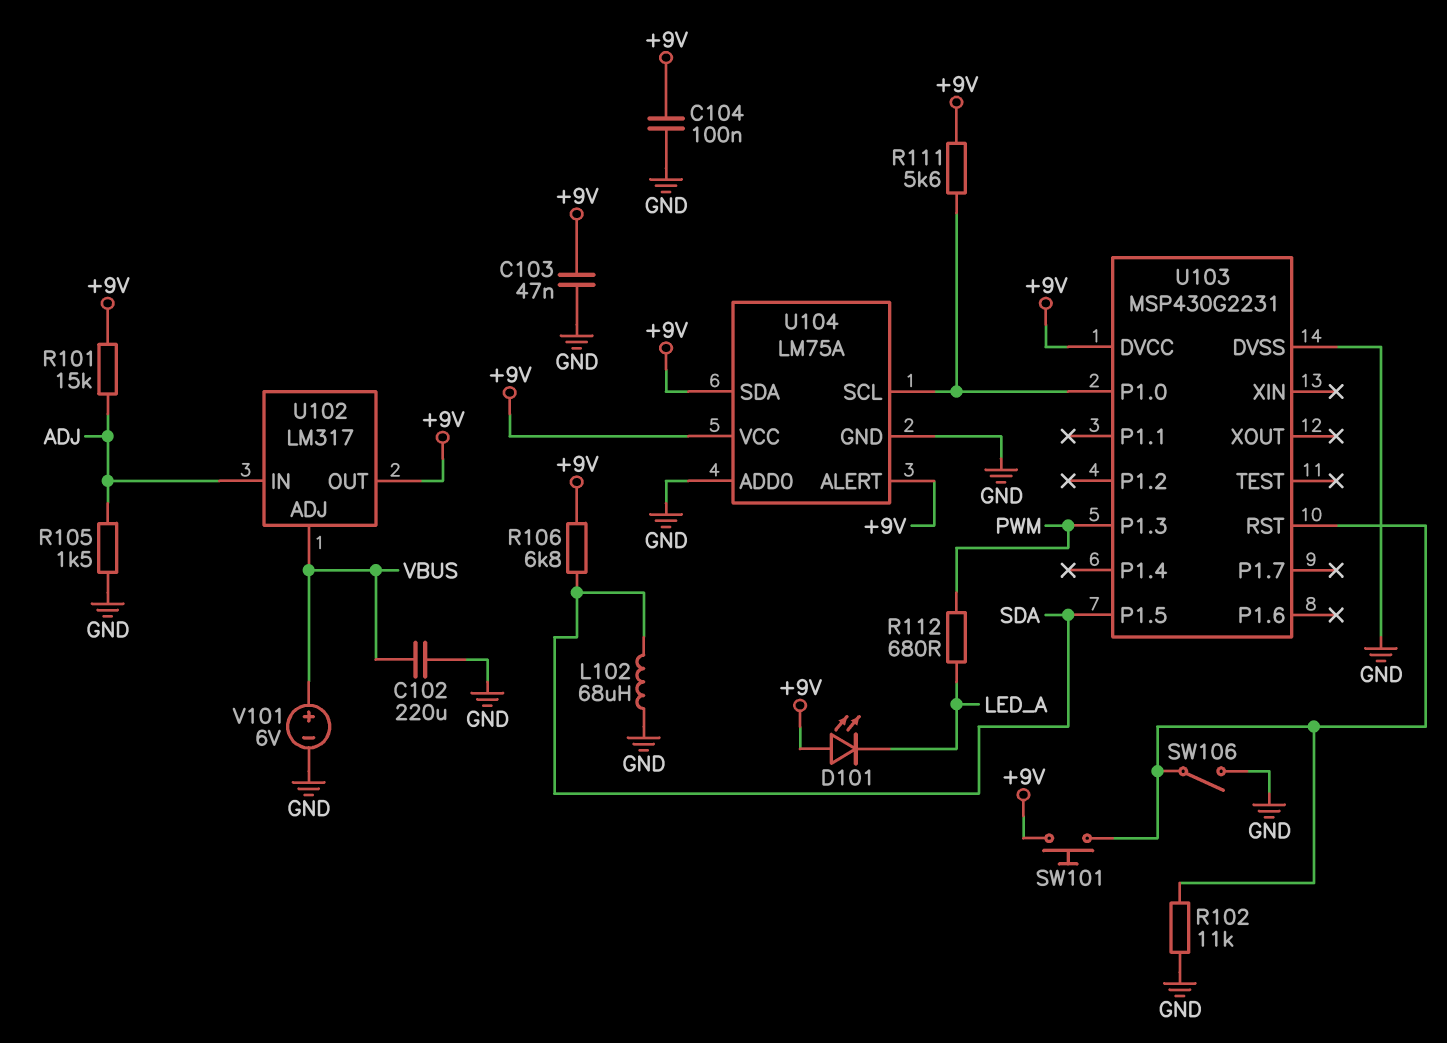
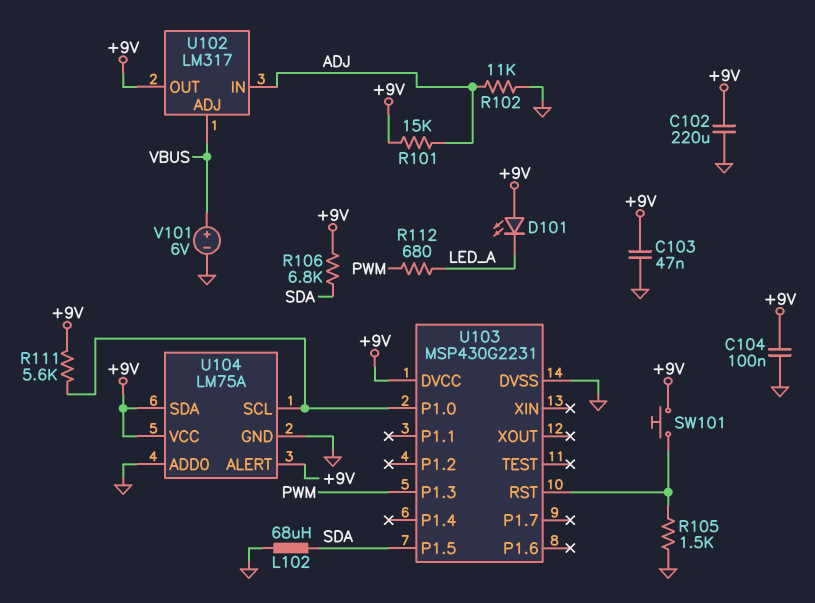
C102: 220uF (GND, VBUS) -> 220uF (+9V, GND)
R102: 11k (GND, U103/RST) -> 11k (ADJ, GND)
R105: 1.5k (ADJ, GND) -> 1.5k (GND, U103/RST)
SW106: switch (GND, U103/RST) -> none

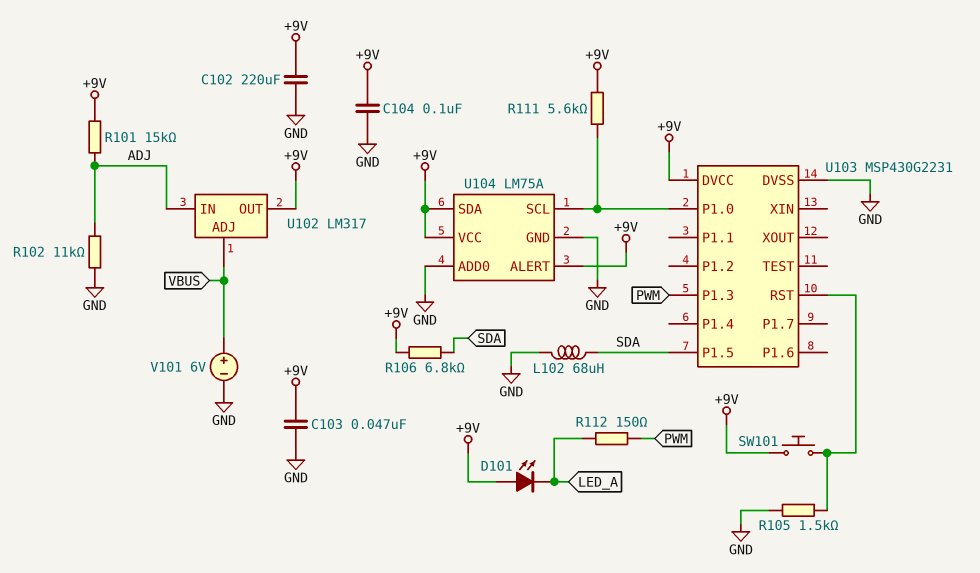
R112: 680 (LED_A, PWM) -> 150 (LED_A, PWM)

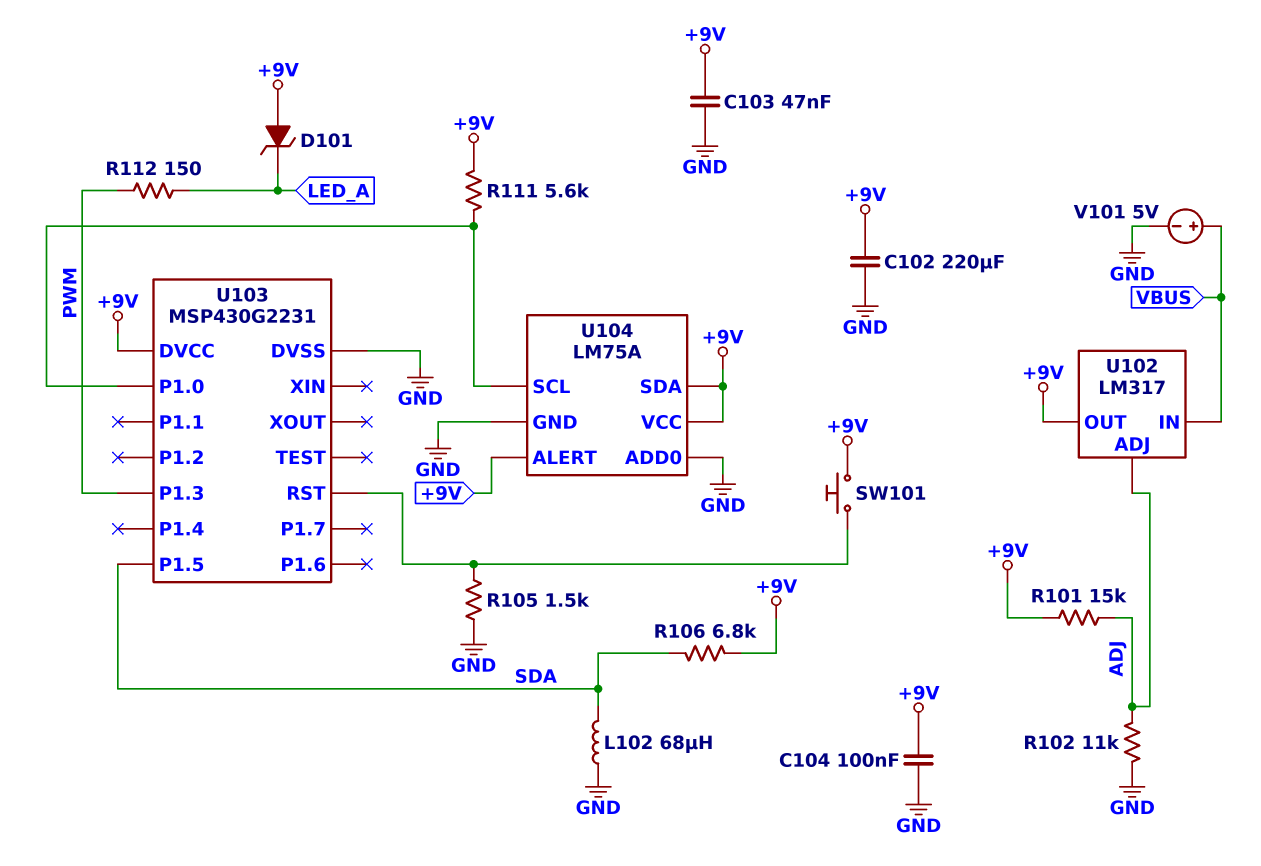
D101: LED (A +9V, K LED_A) -> zener (A +9V, K LED_A)
U102 pin ADJ: VBUS -> ADJ
U102 pin IN: ADJ -> VBUS
V101: 6V (plus VBUS, minus GND) -> 5V (plus VBUS, minus GND)

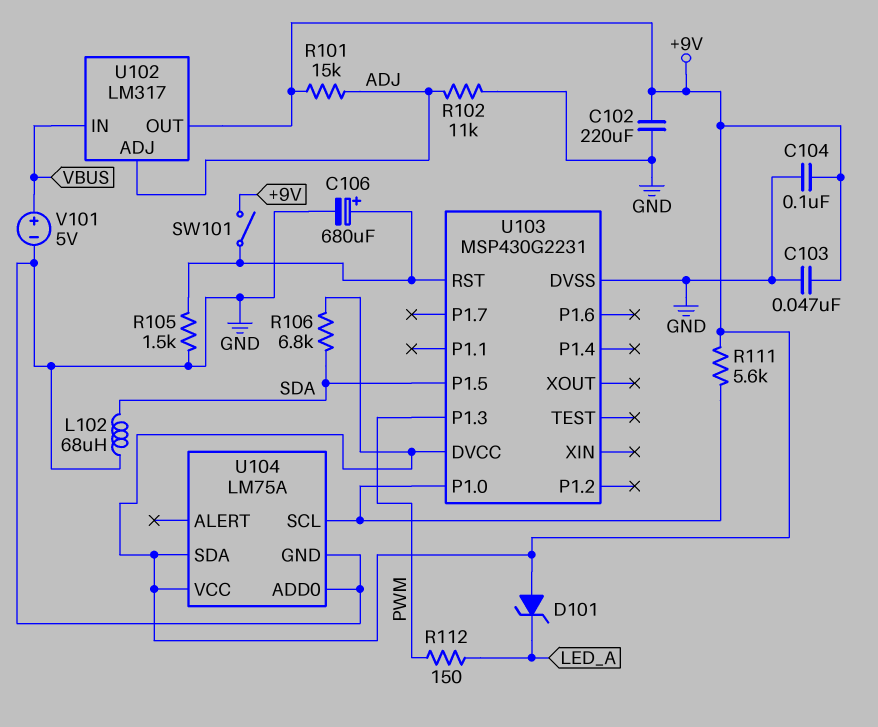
C106: none -> 680uF (plus U103/RST, minus GND)
SW101: button (+9V, U103/RST) -> switch (+9V, U103/RST)
U104 pin ALERT: +9V -> none

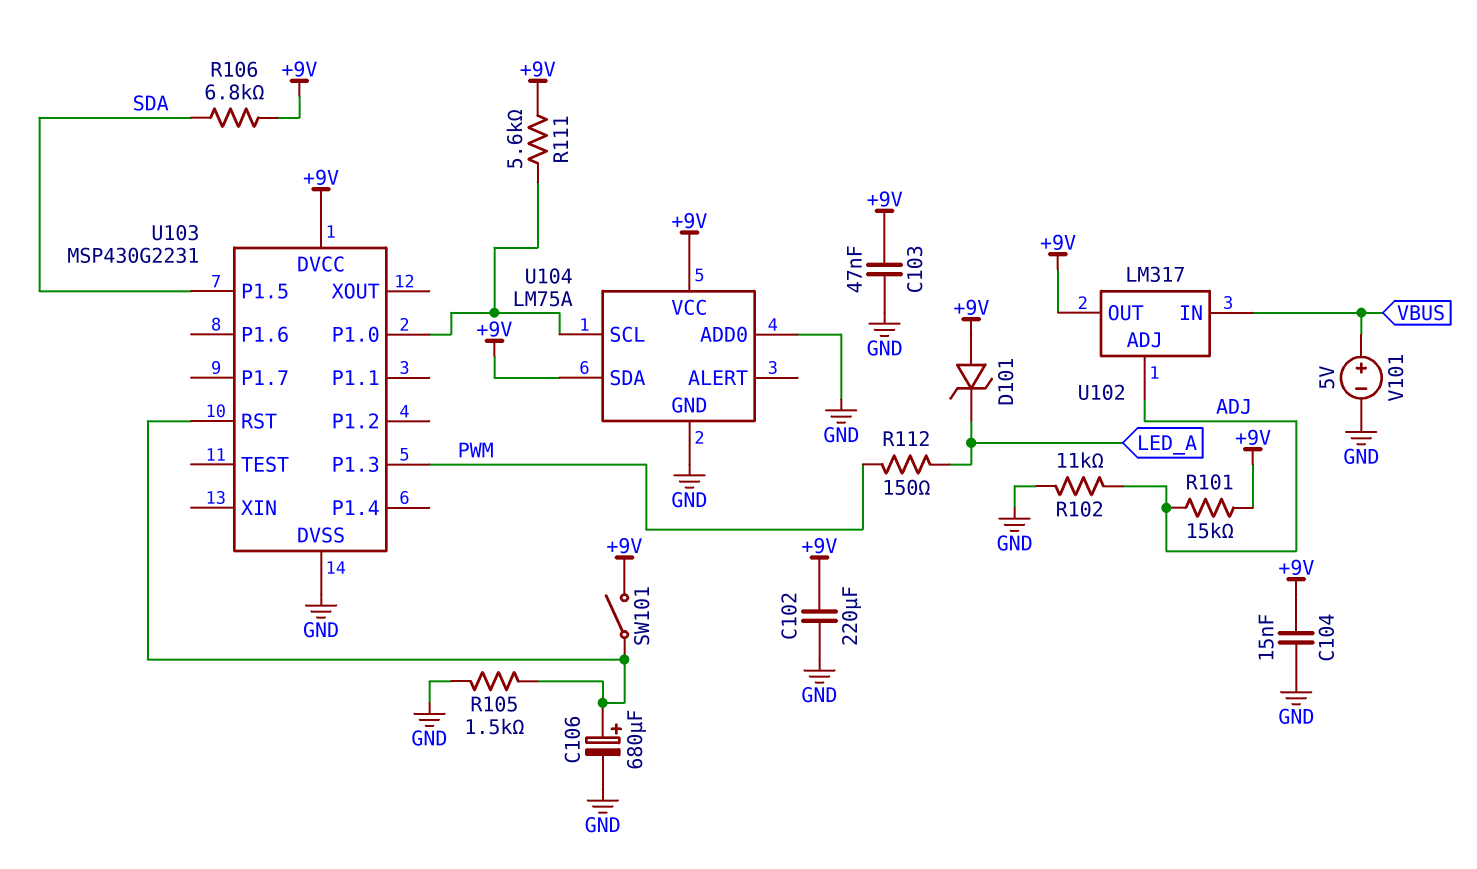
C104: 100nF (+9V, GND) -> 15nF (+9V, GND)
L102: 68uH (GND, SDA) -> none

